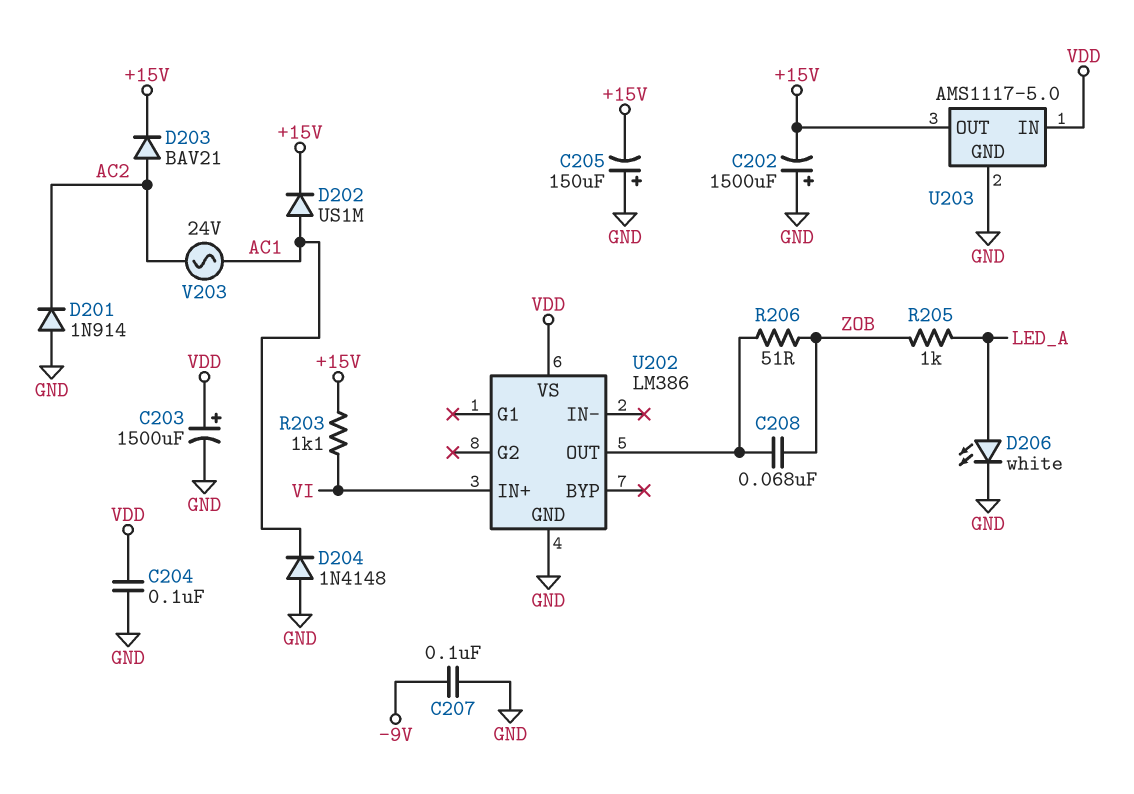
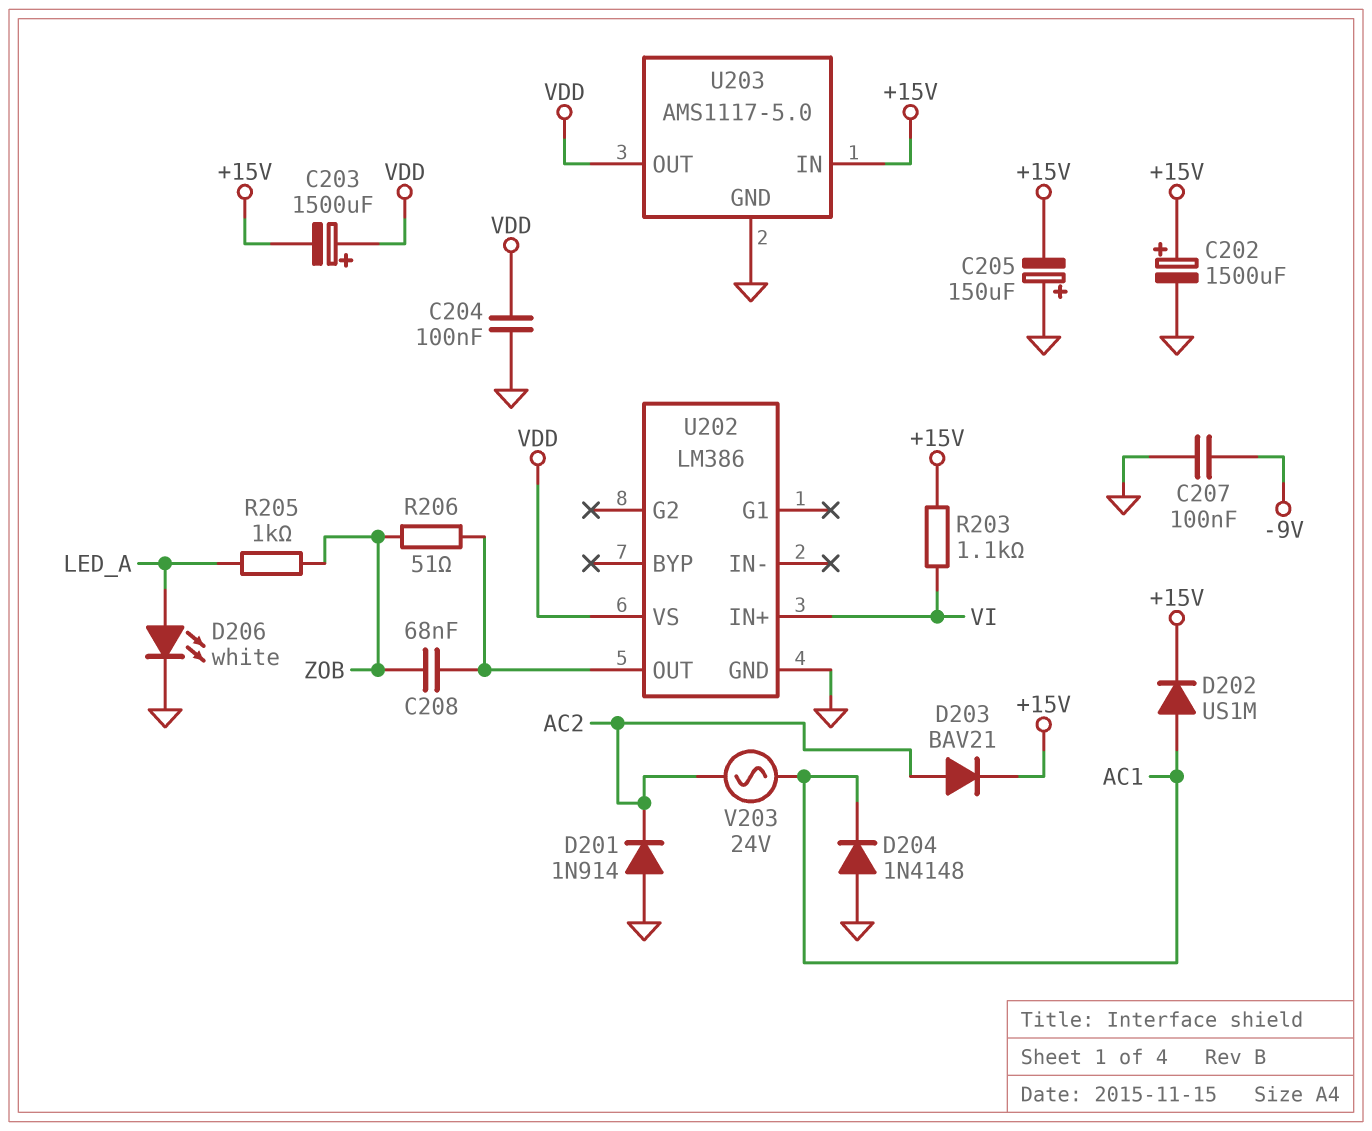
C202: 1500uF (plus GND, minus +15V) -> 1500uF (plus +15V, minus GND)
C203: 1500uF (plus VDD, minus GND) -> 1500uF (plus VDD, minus +15V)
U203 pin IN: VDD -> +15V
U203 pin OUT: +15V -> VDD

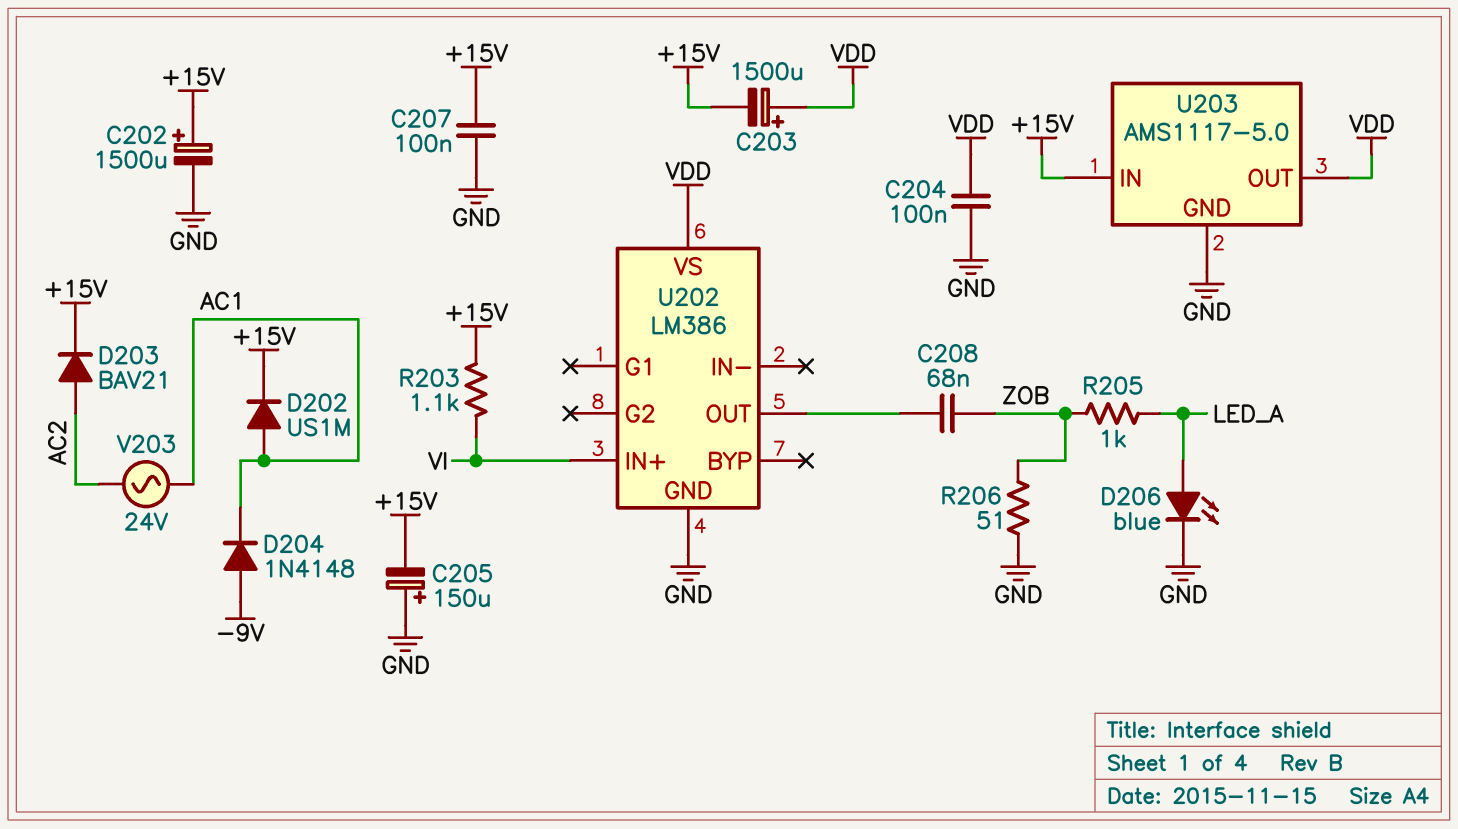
C207: 100nF (-9V, GND) -> 100nF (+15V, GND)
D201: diode 1N914 (A GND, K AC2) -> none
D204: diode 1N4148 (A GND, K AC1) -> diode 1N4148 (A -9V, K AC1)
D206: LED white (A LED_A, K GND) -> LED blue (A LED_A, K GND)
R206: 51 (U202/OUT, ZOB) -> 51 (GND, ZOB)

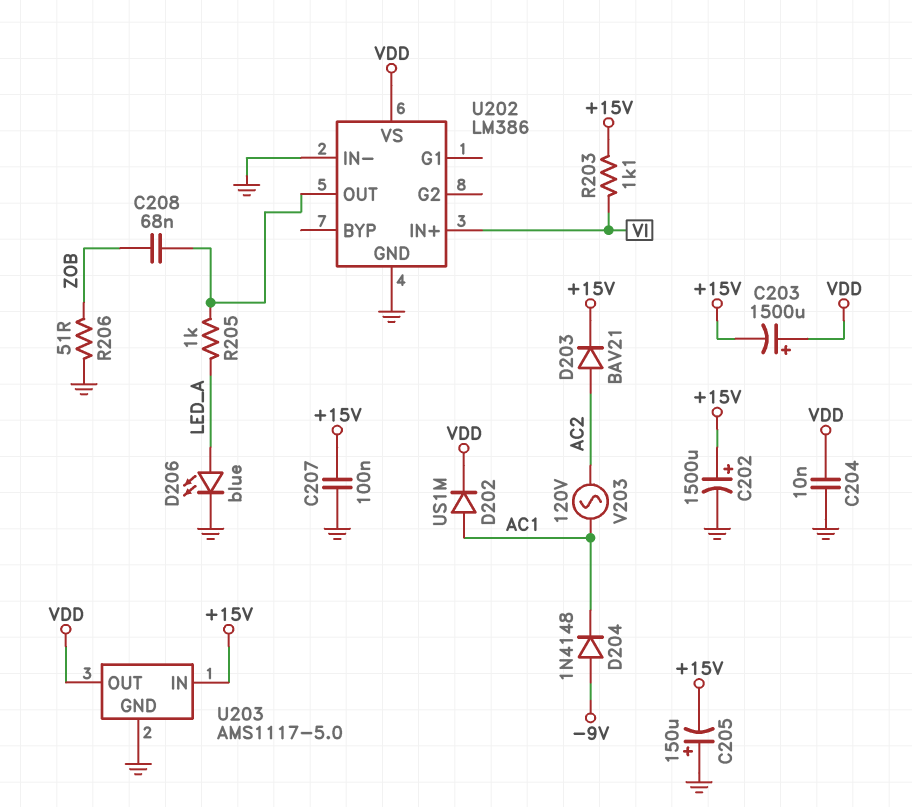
C204: 100nF (GND, VDD) -> 10nF (GND, VDD)
D202: diode US1M (A AC1, K +15V) -> diode US1M (A AC1, K VDD)
R205: 1k (LED_A, ZOB) -> 1k (LED_A, U202/OUT)
U202 pin IN-: none -> GND
V203: AC 24V (AC1, AC2) -> AC 120V (AC1, AC2)

